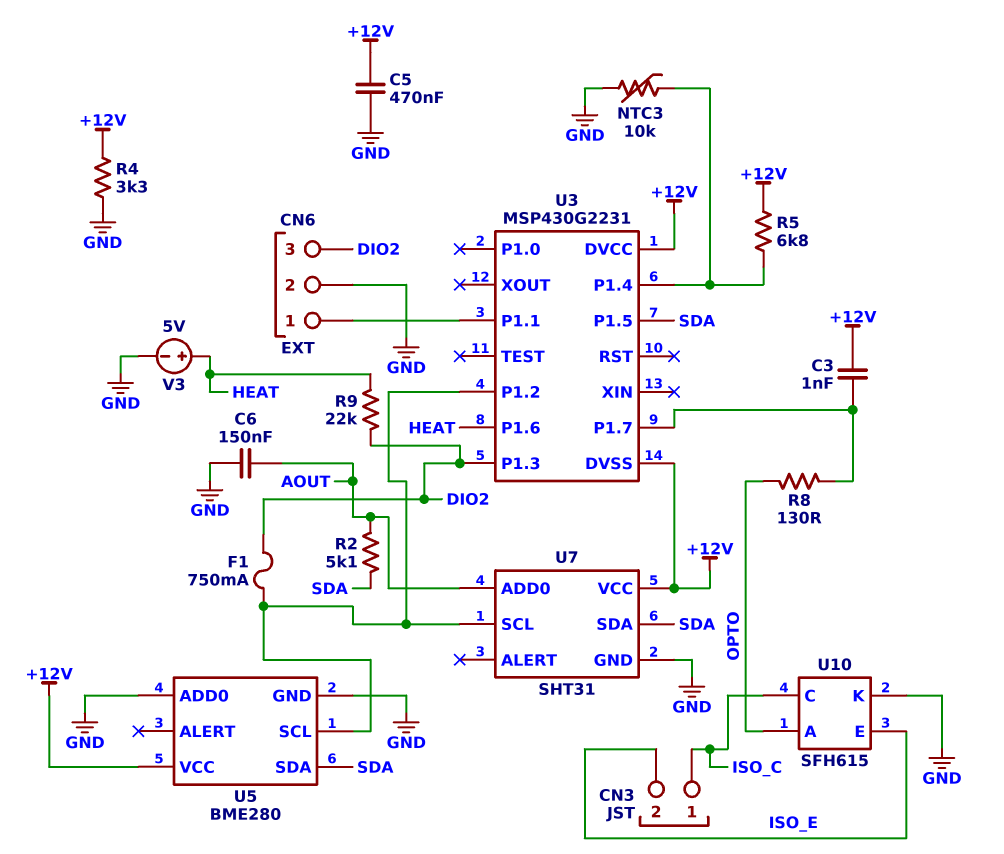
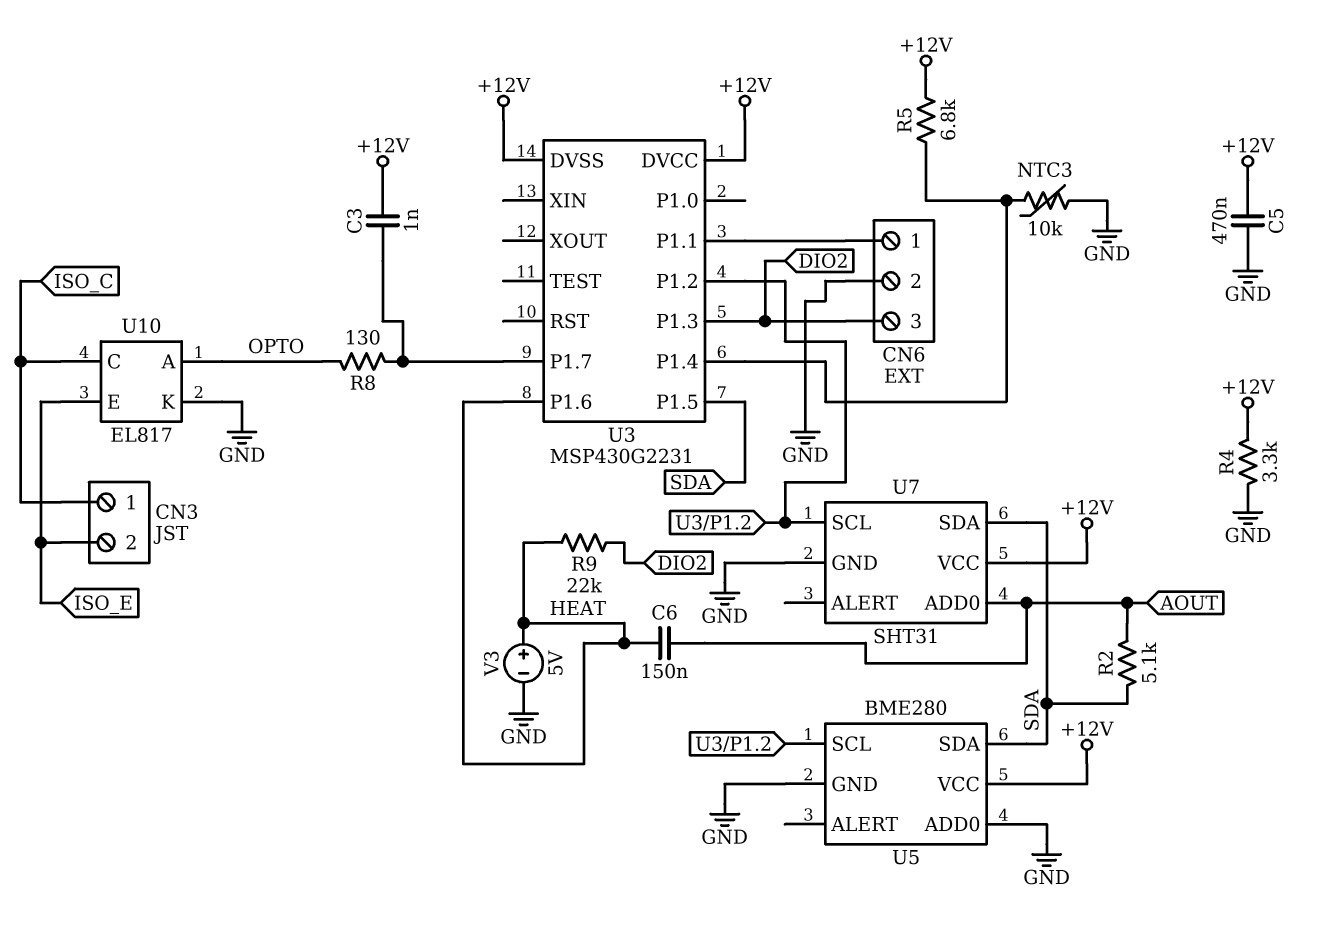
C6: 150nF (AOUT, GND) -> 150nF (AOUT, HEAT)
F1: 750mA (DIO2, U3/P1.2) -> none
U10: SFH615 -> EL817

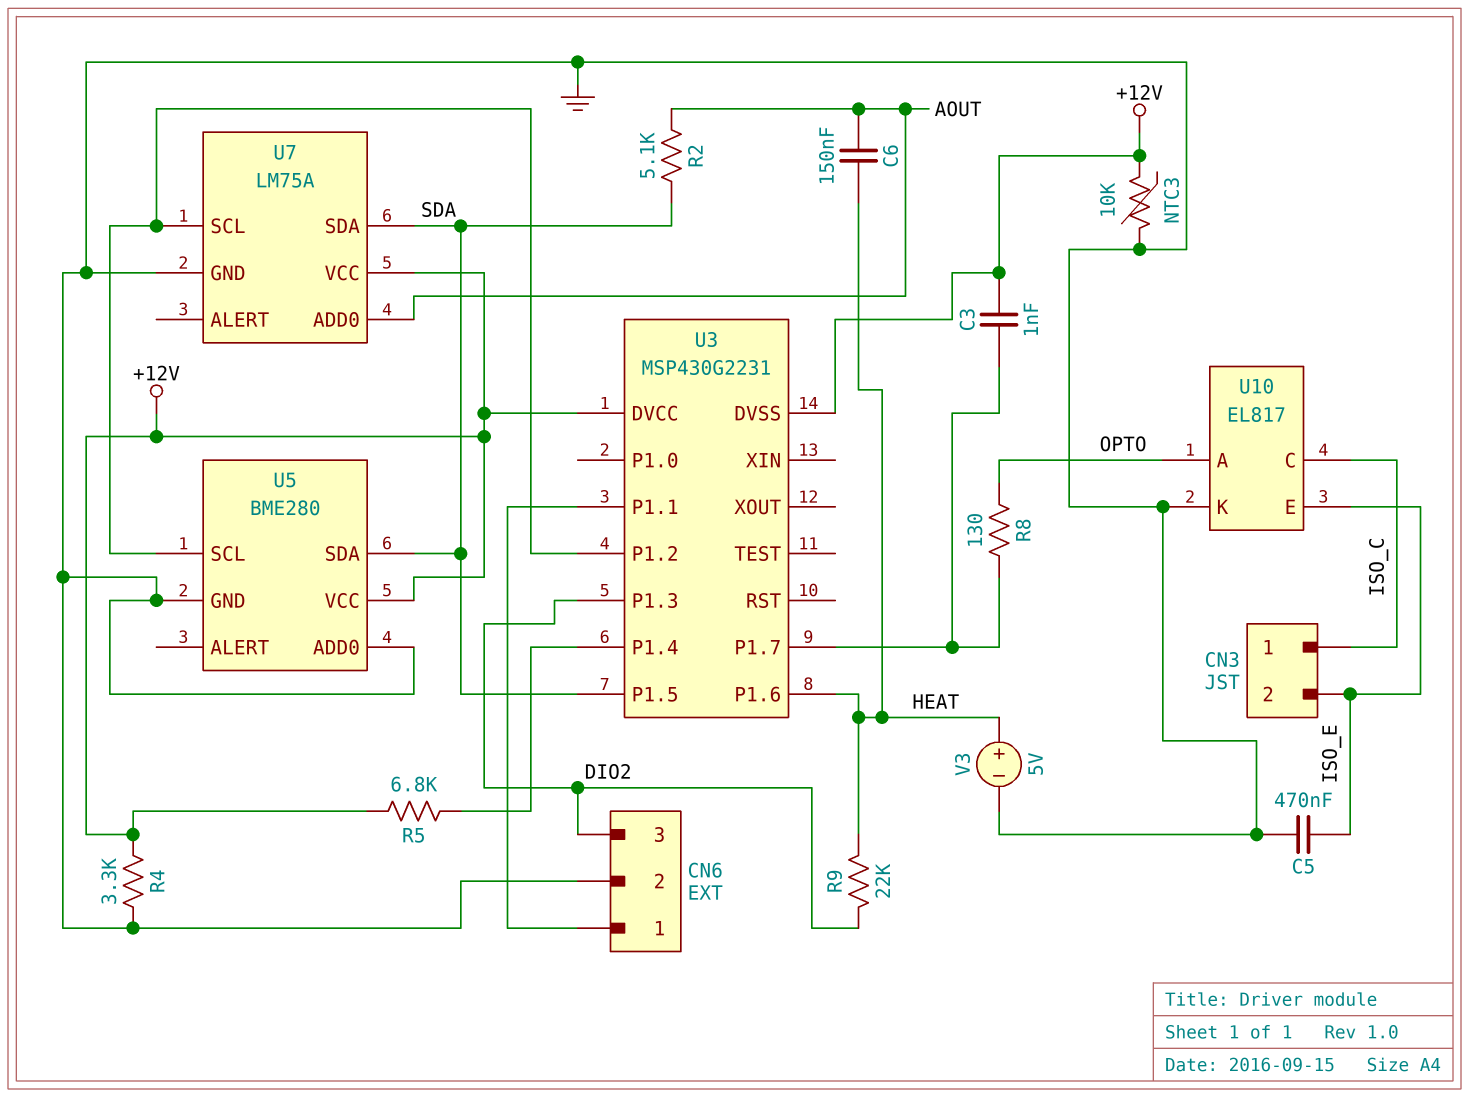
C5: 470nF (+12V, GND) -> 470nF (GND, ISO_E)
NTC3: 10k (GND, U3/P1.4) -> 10k (+12V, GND)
U7: SHT31 -> LM75A

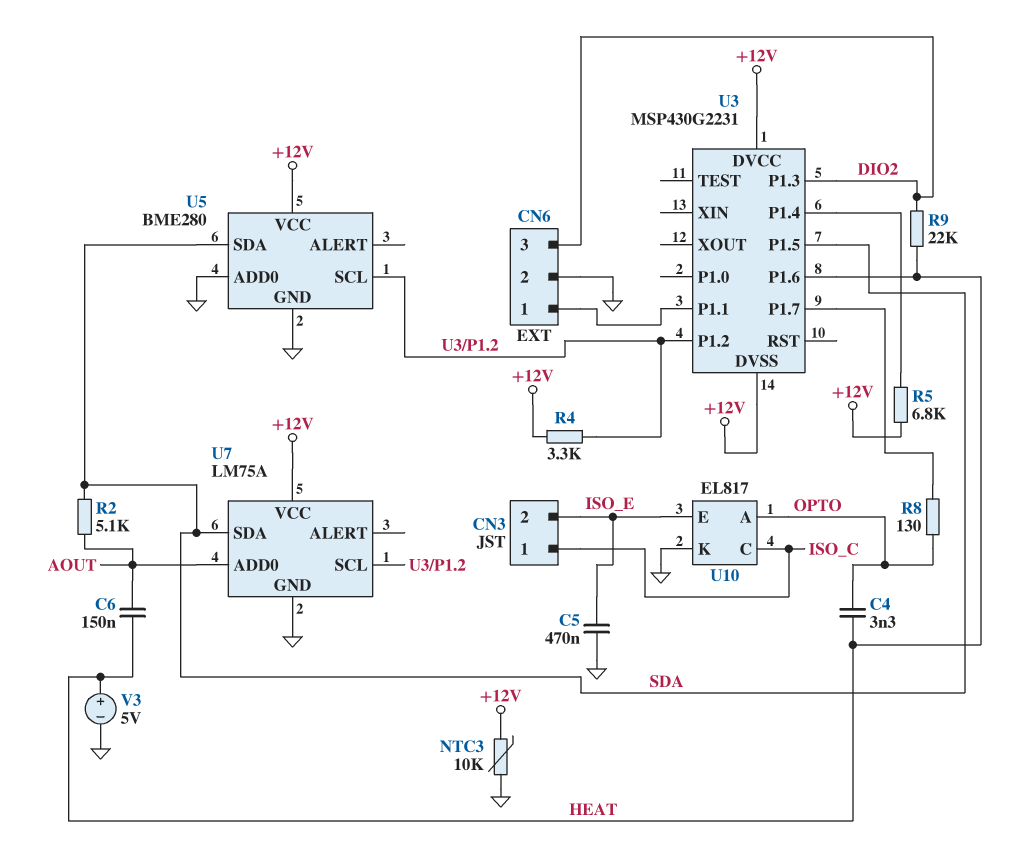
C3: 1nF (+12V, U3/P1.7) -> none
C4: none -> 3.3nF (HEAT, OPTO)
R4: 3.3k (+12V, GND) -> 3.3k (+12V, U3/P1.2)

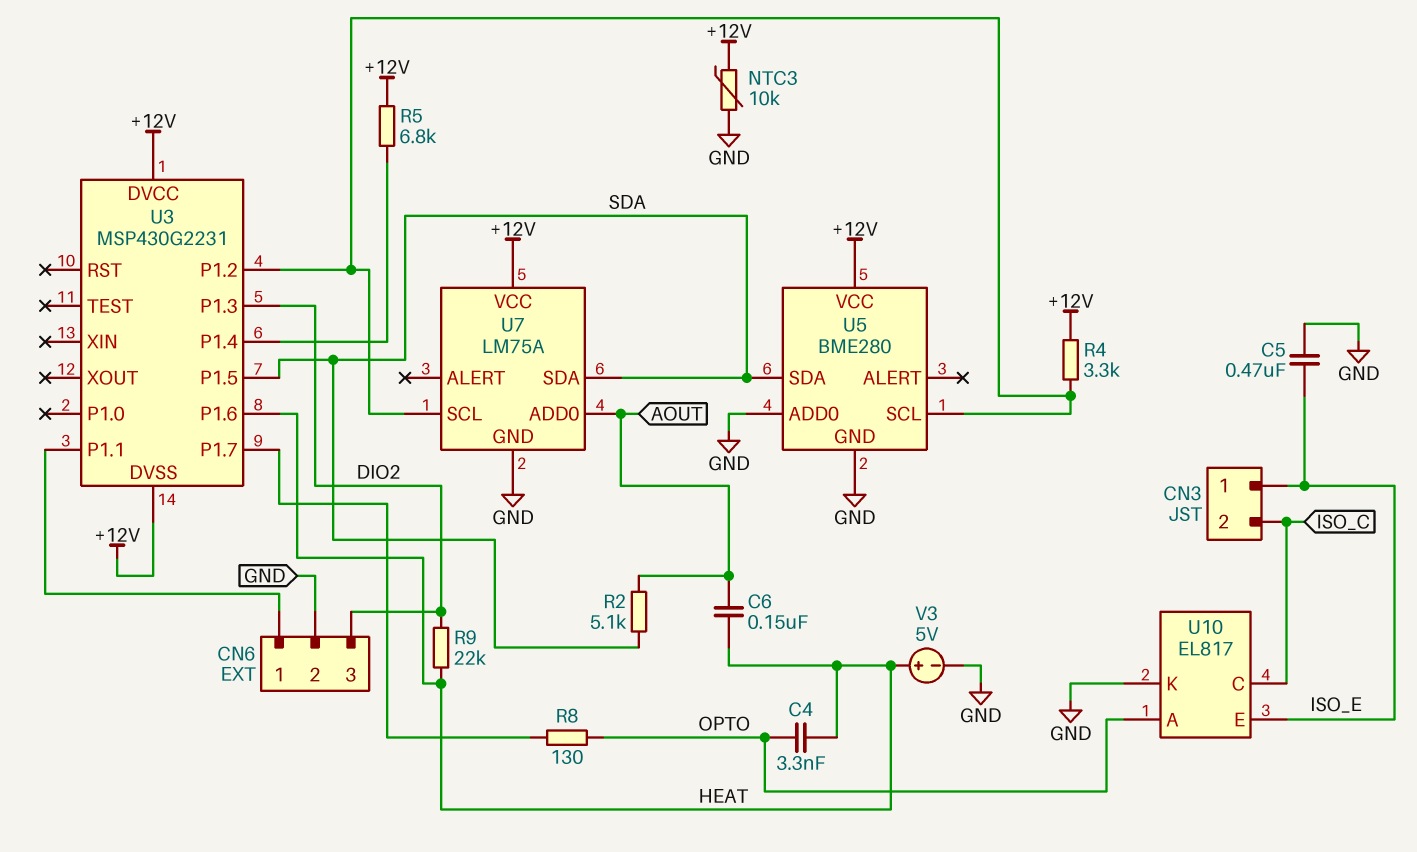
CN3 pin 1: ISO_C -> ISO_E
CN3 pin 2: ISO_E -> ISO_C

